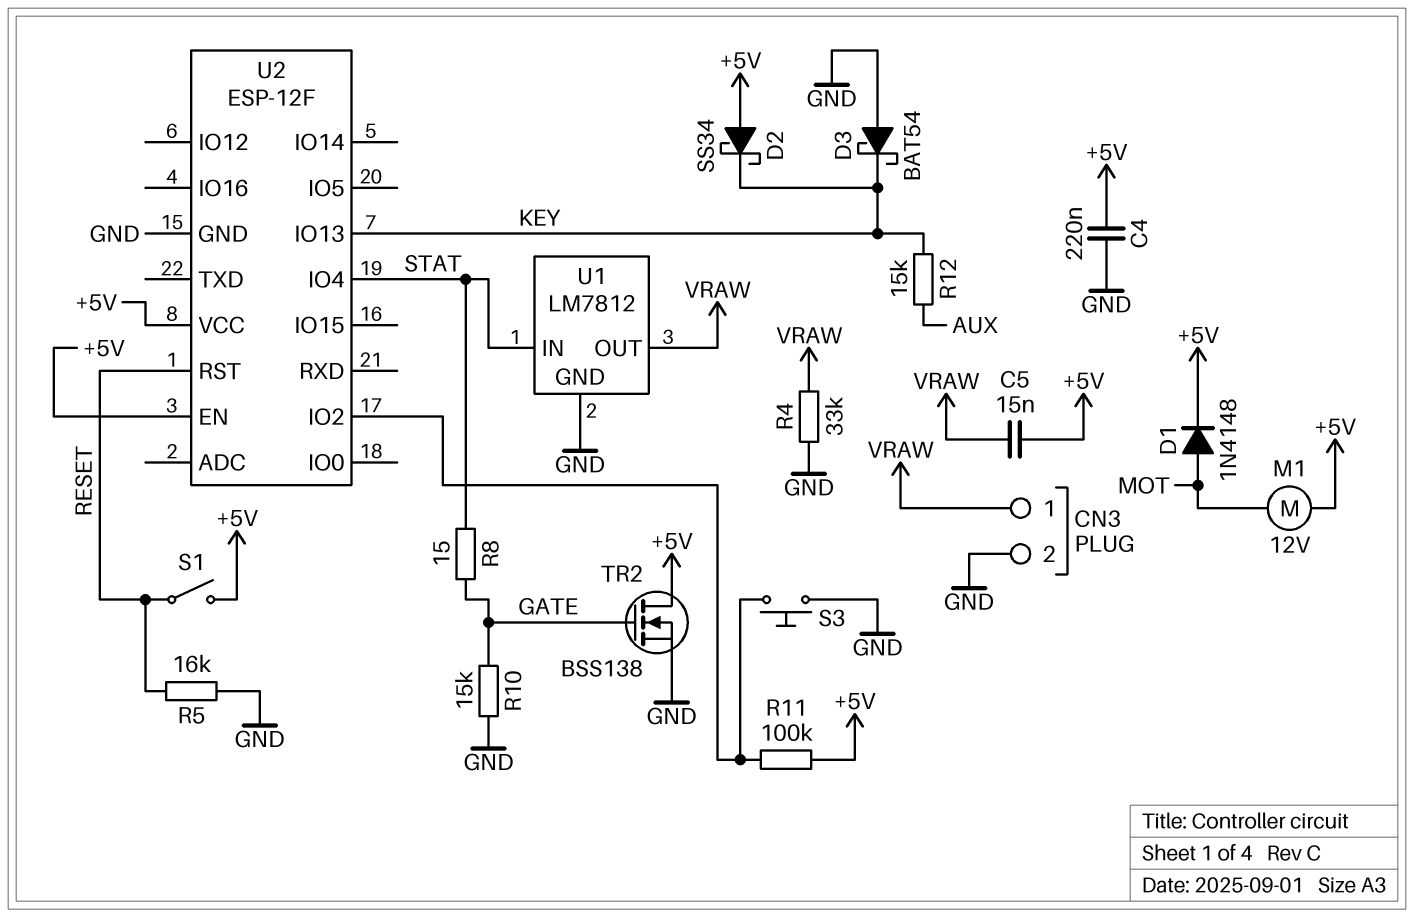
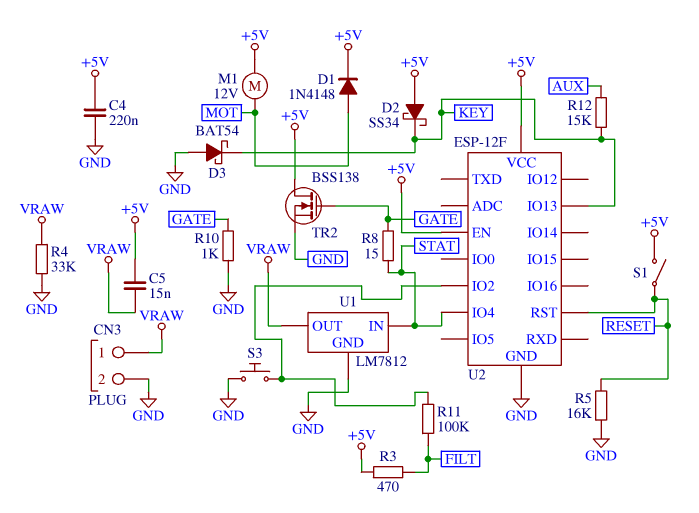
R3: none -> 470 (+5V, FILT)
R10: 15k (GATE, GND) -> 1k (GATE, GND)
R11: 100k (+5V, U2/IO2) -> 100k (FILT, U2/IO2)

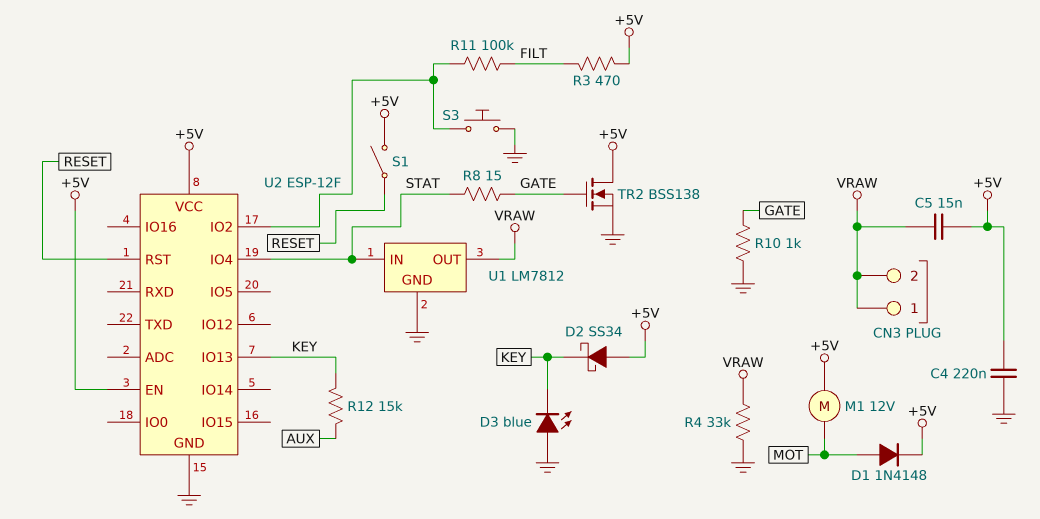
CN3 pin 2: GND -> VRAW
D3: schottky BAT54 (A GND, K KEY) -> LED blue (A GND, K KEY)
R5: 16k (GND, RESET) -> none

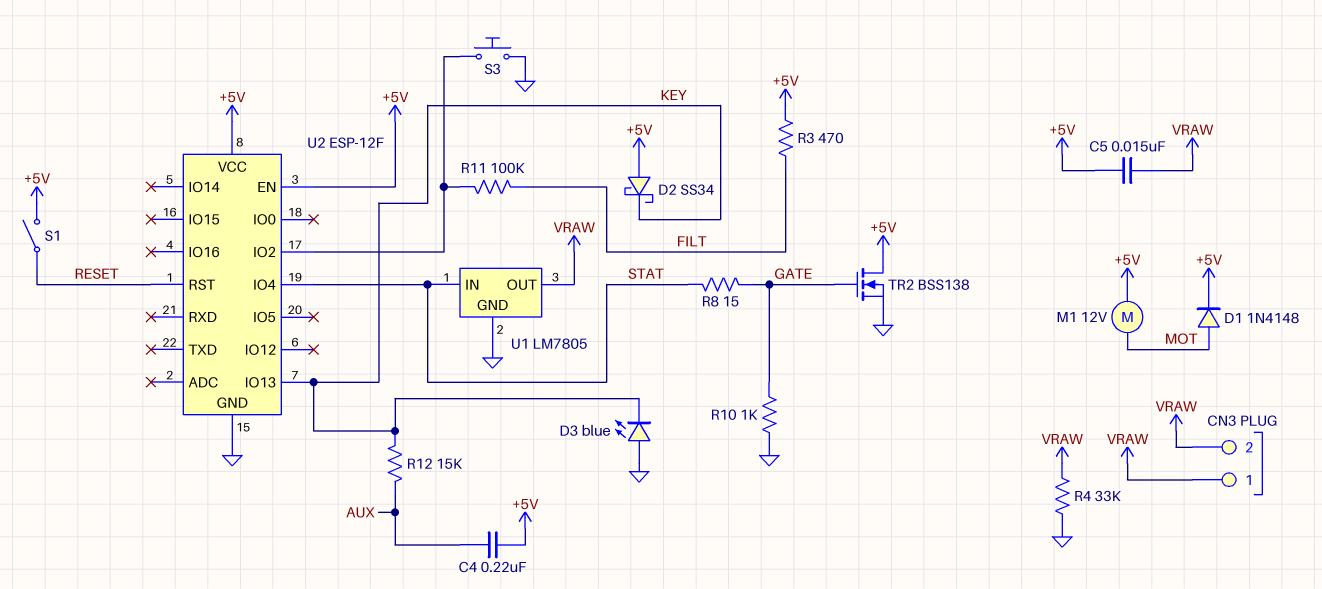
C4: 220nF (+5V, GND) -> 220nF (+5V, AUX)
U1: LM7812 -> LM7805

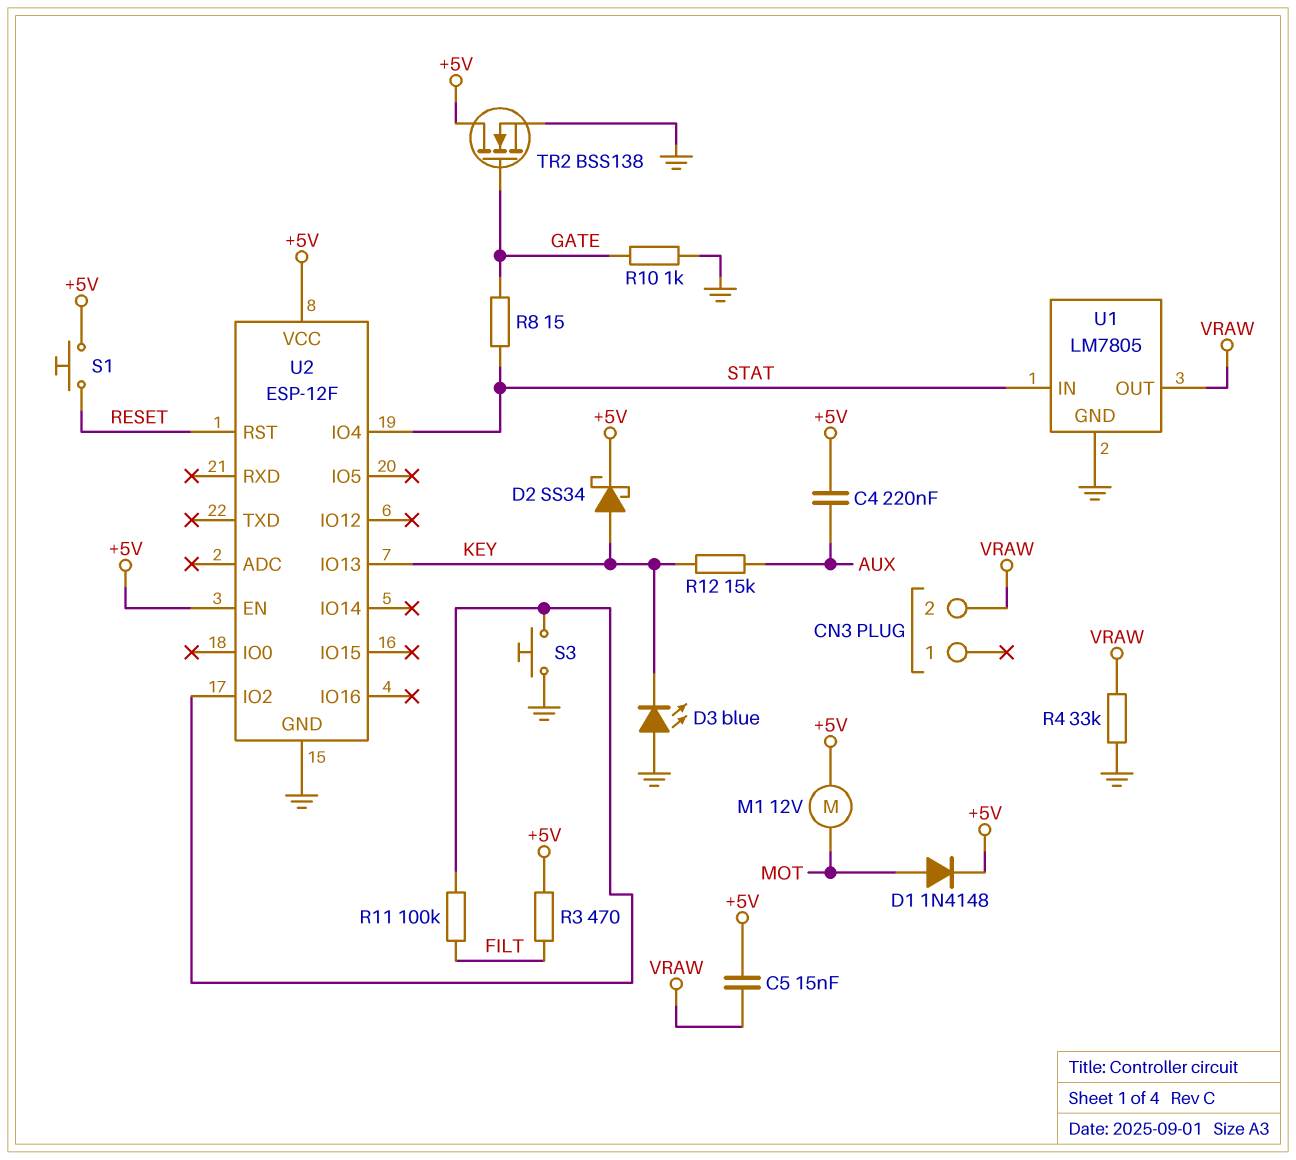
CN3 pin 1: VRAW -> none
D2: schottky SS34 (A +5V, K KEY) -> schottky SS34 (A KEY, K +5V)
S1: switch (+5V, RESET) -> button (+5V, RESET)

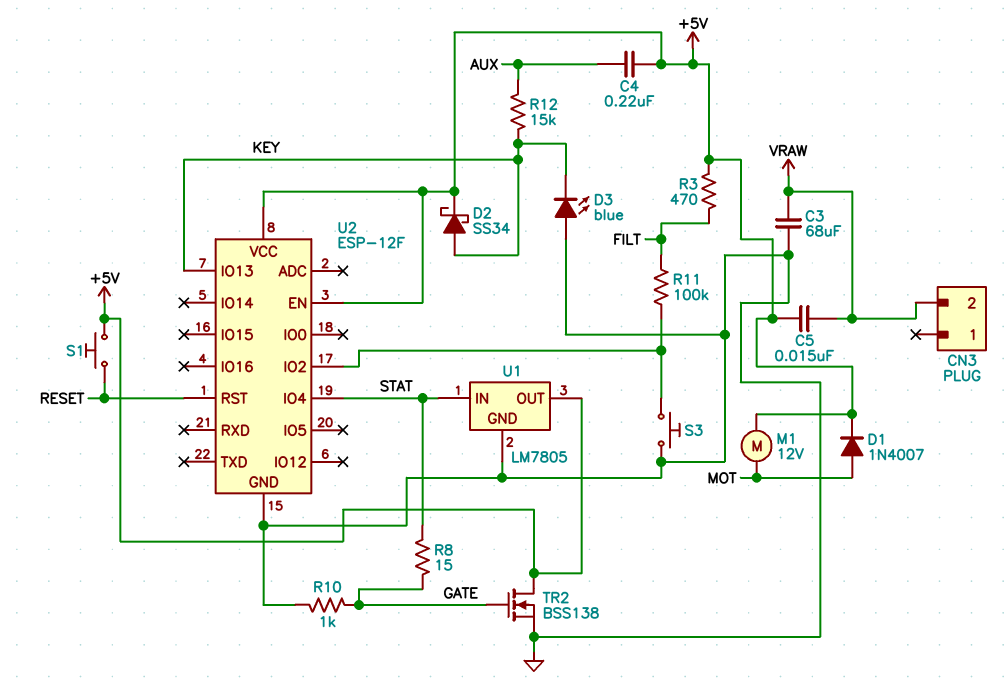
C3: none -> 68uF (GND, VRAW)
D1: diode 1N4148 (A MOT, K +5V) -> diode 1N4007 (A MOT, K +5V)
R4: 33k (GND, VRAW) -> none
U1 pin OUT: VRAW -> +5V

